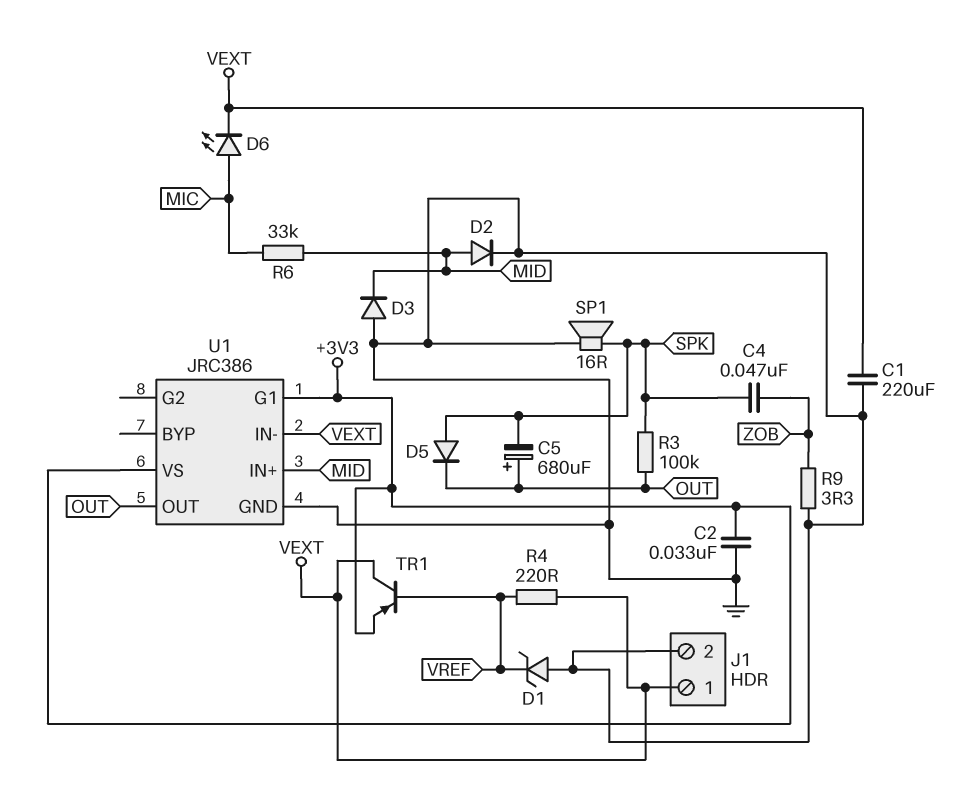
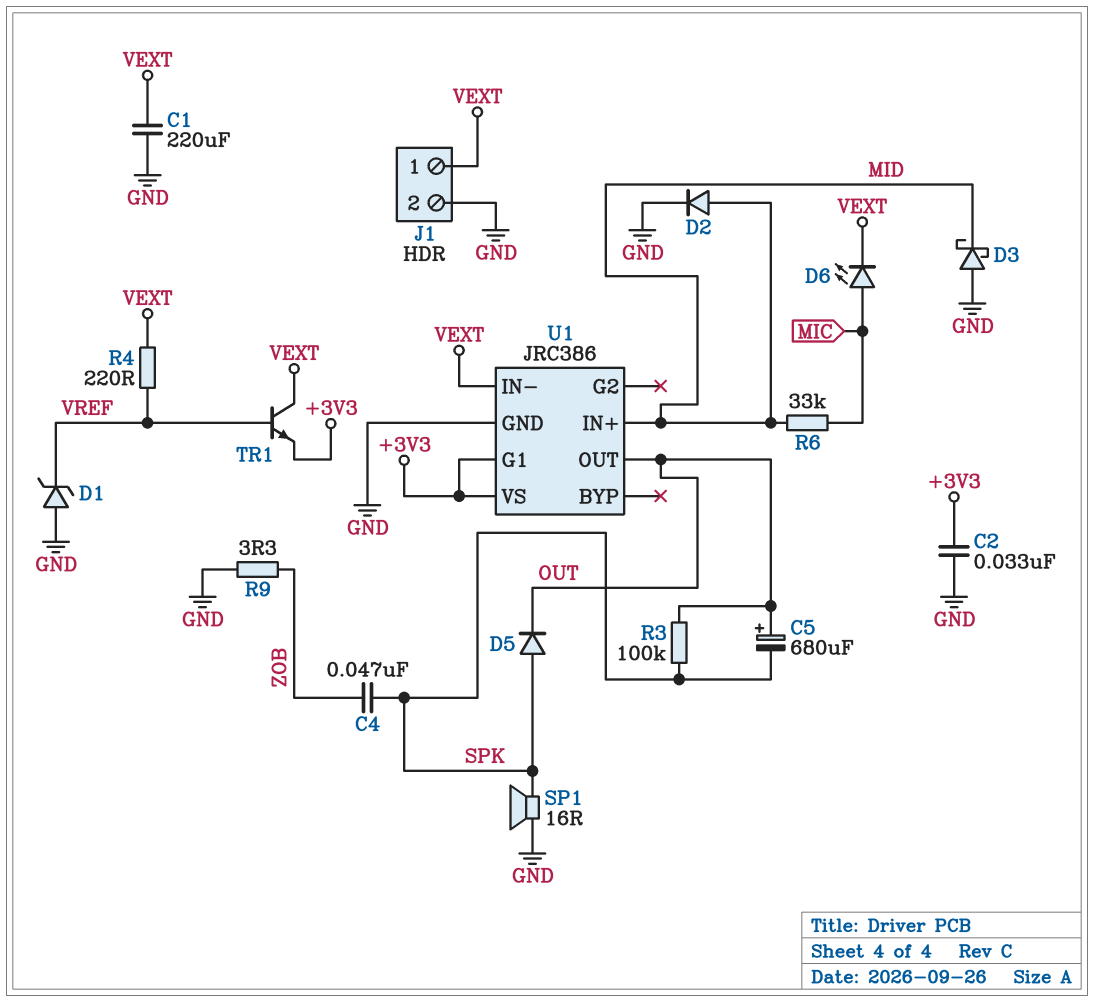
D3: diode (A GND, K MID) -> schottky (A GND, K MID)
TR1: PNP (B VREF, C VEXT, E +3V3) -> NPN (B VREF, C VEXT, E +3V3)

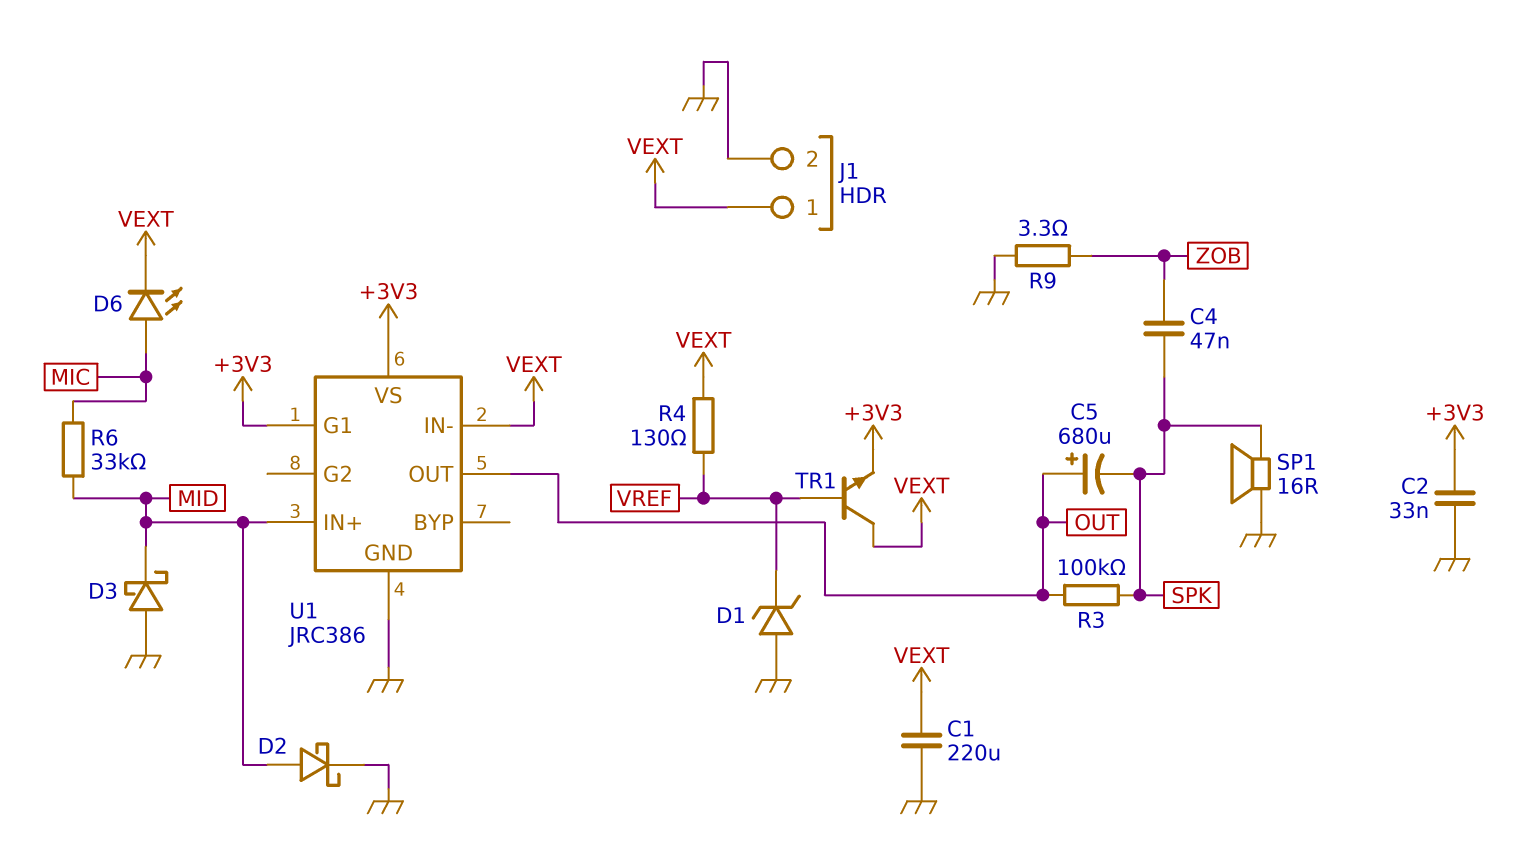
D2: diode (A MID, K GND) -> schottky (A MID, K GND)
D5: diode (A SPK, K OUT) -> none
R4: 220 (VEXT, VREF) -> 130 (VEXT, VREF)

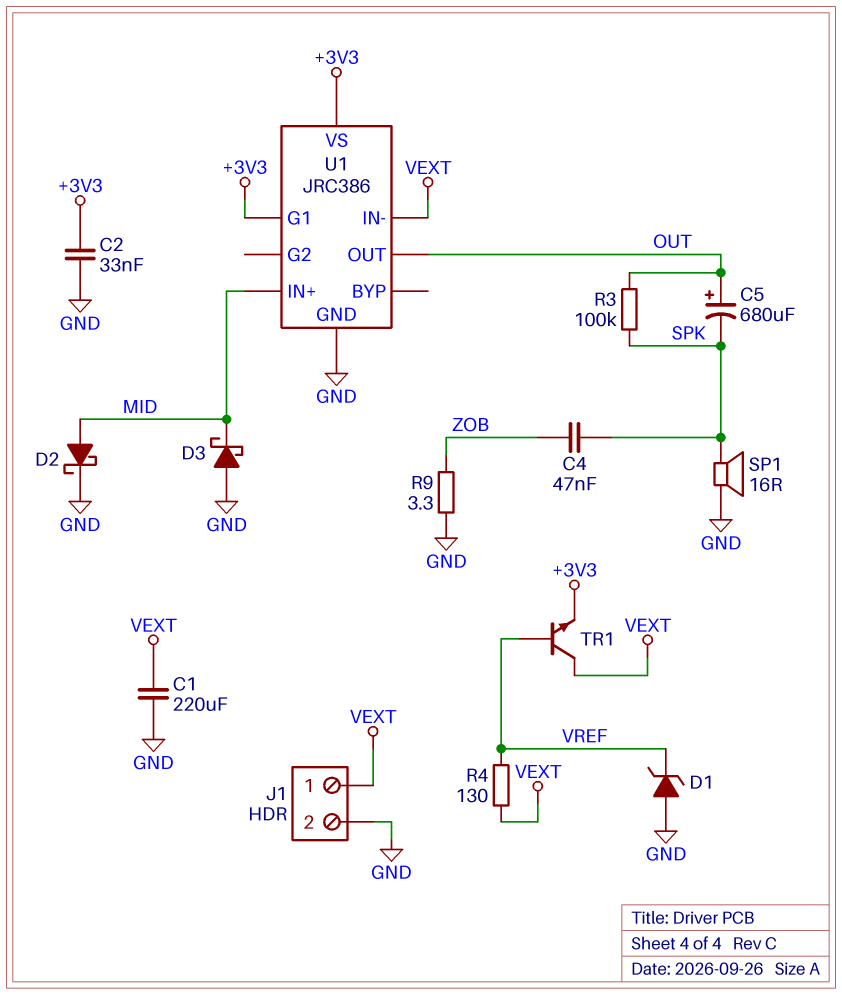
D6: LED (A MIC, K VEXT) -> none
R6: 33k (MIC, MID) -> none

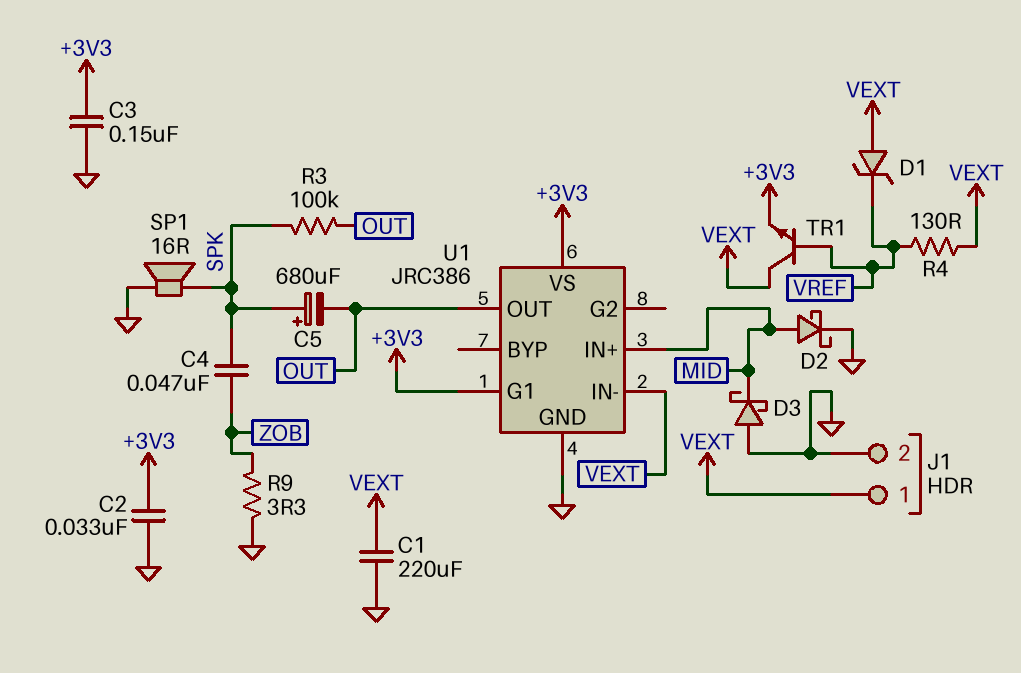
C3: none -> 150nF (+3V3, GND)
C5: 680uF (plus OUT, minus SPK) -> 680uF (plus SPK, minus OUT)
D1: zener (A GND, K VREF) -> zener (A VEXT, K VREF)

